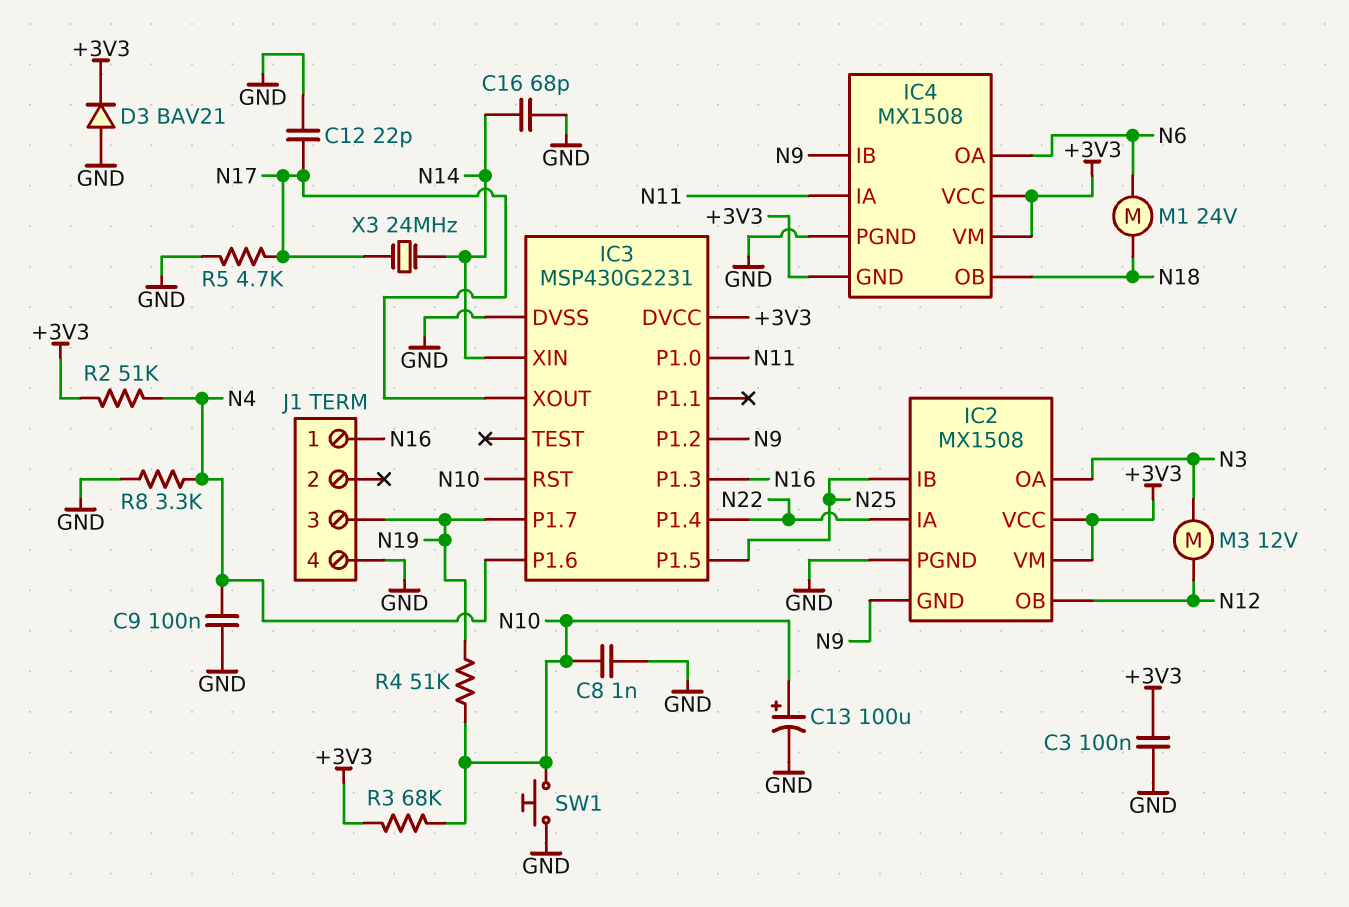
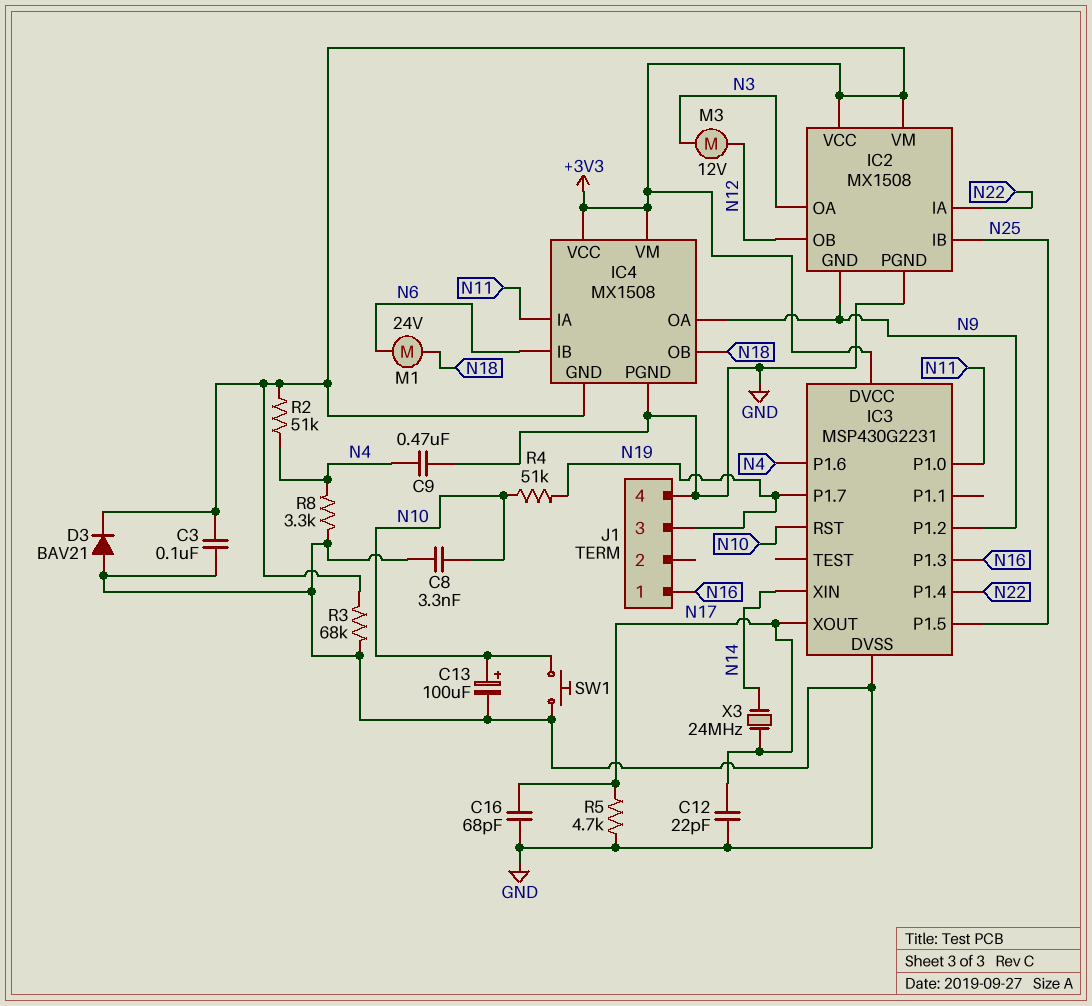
C8: 1nF (GND, N10) -> 3.3nF (GND, N10)
C9: 100nF (GND, N4) -> 470nF (GND, N4)
C16: 68pF (GND, N14) -> 68pF (GND, N17)
IC4 pin IB: N9 -> N6
IC4 pin OA: N6 -> N9
R3: 68k (+3V3, N10) -> 68k (+3V3, GND)

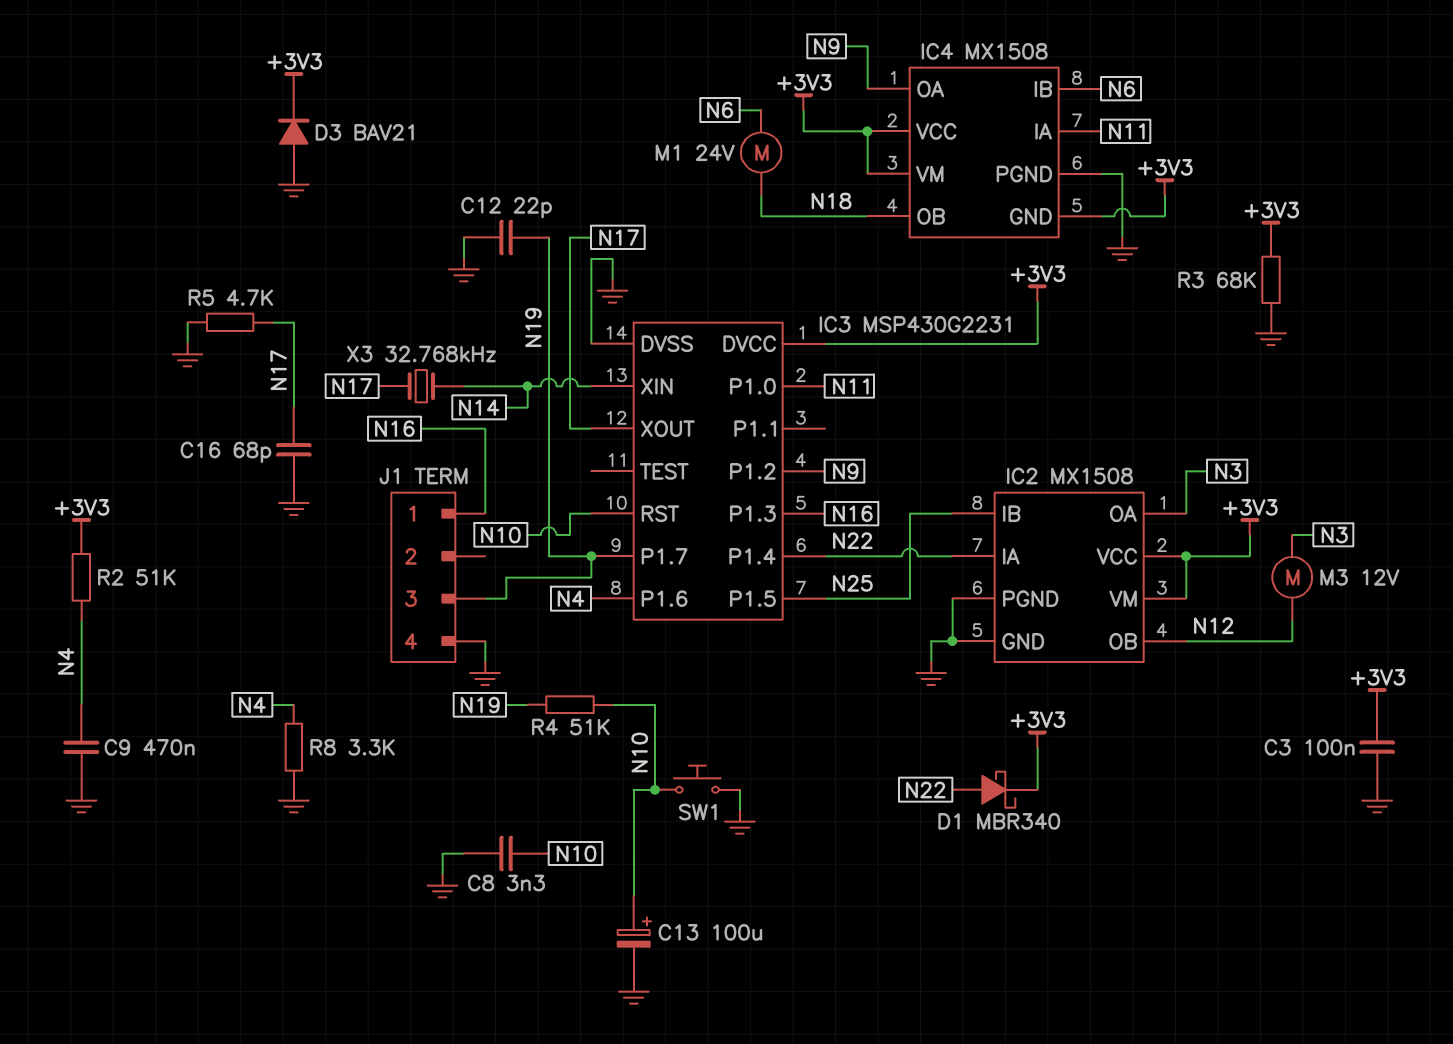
C12: 22pF (GND, N17) -> 22pF (GND, N19)
D1: none -> schottky MBR340 (A N22, K +3V3)
IC2 pin GND: N9 -> GND
X3: 24MHz (N14, N17) -> 32.768kHz (N14, N17)

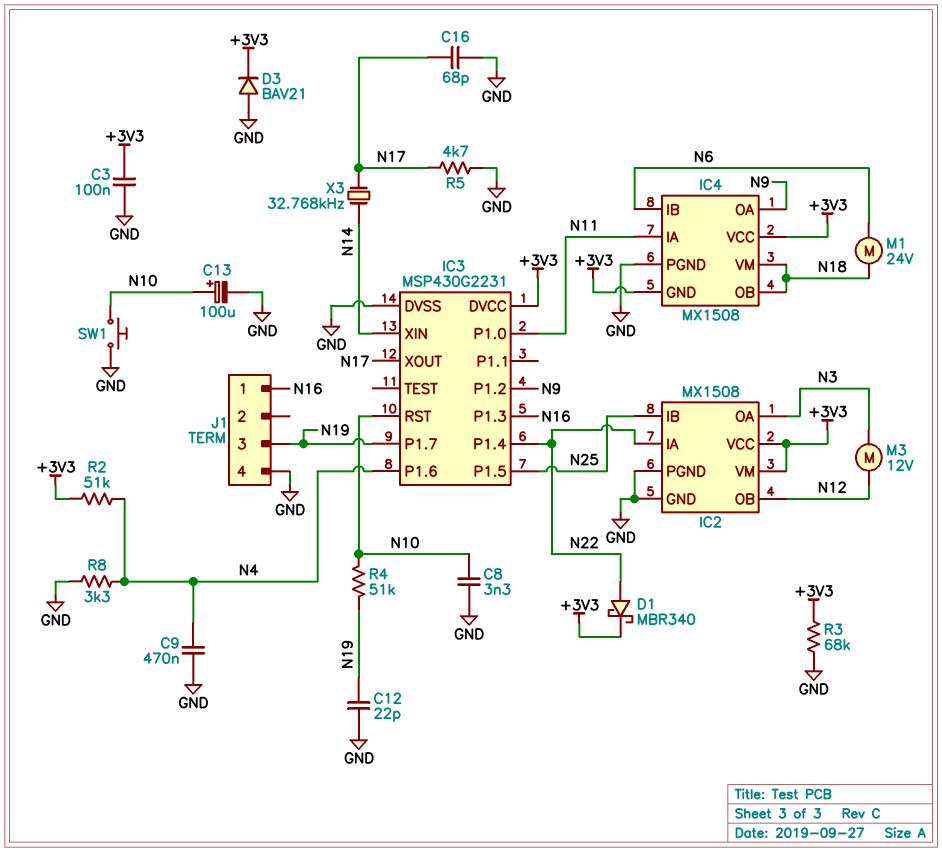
IC4 pin VM: +3V3 -> N18

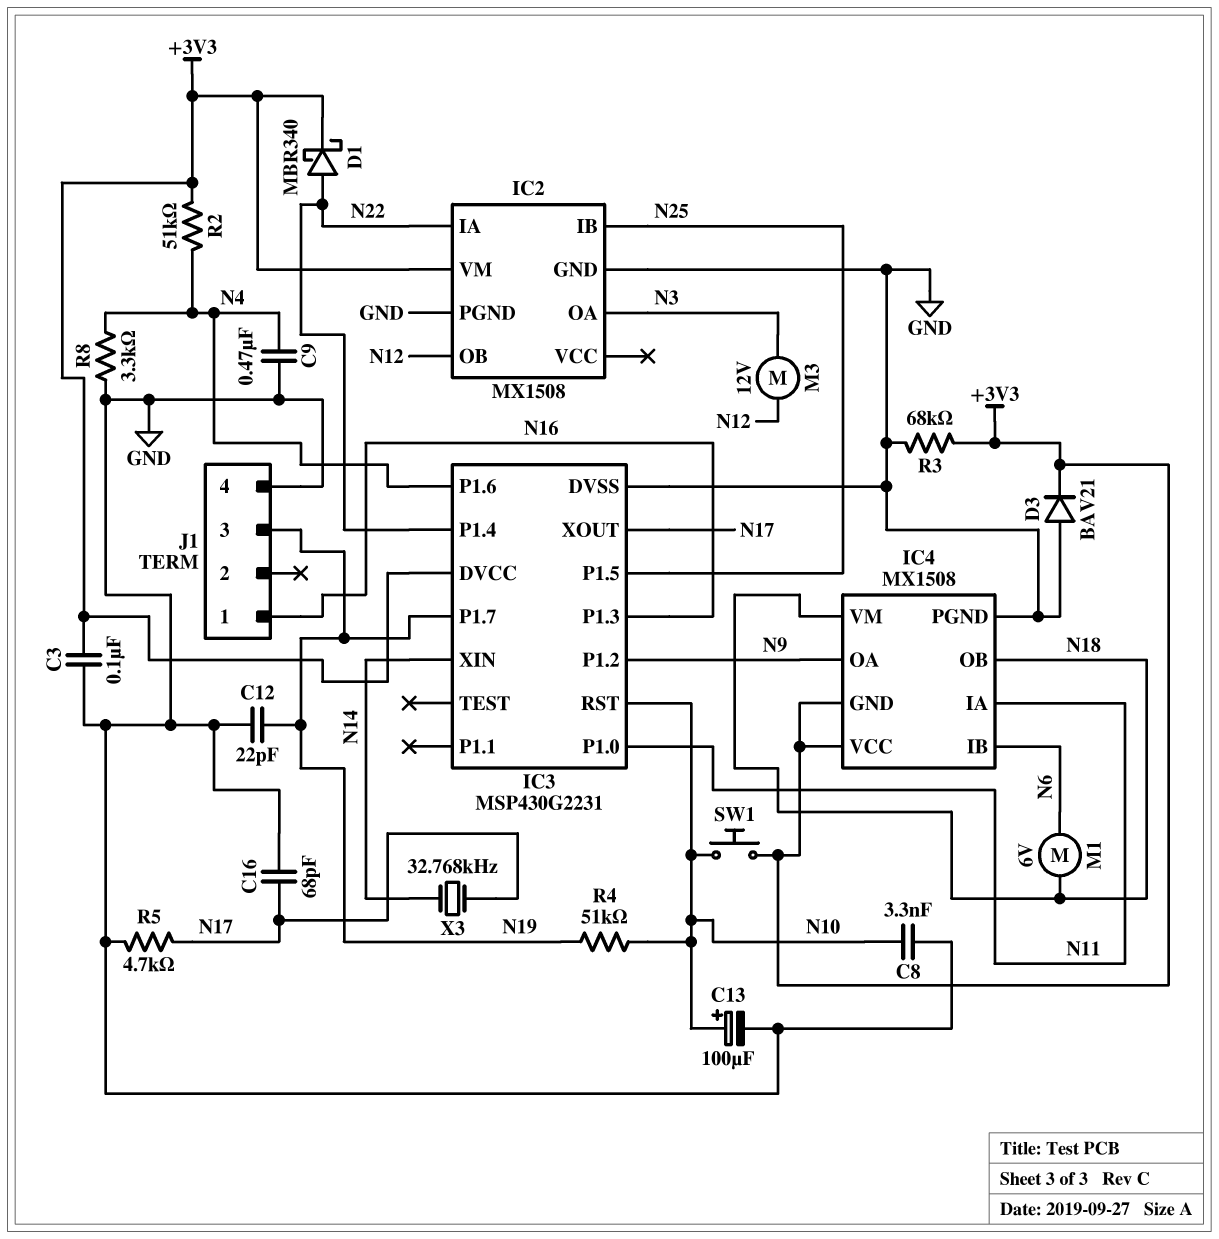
IC2 pin VCC: +3V3 -> none
M1: motor 24V (N6, N18) -> motor 6V (N6, N18)
SW1: button (GND, N10) -> button (+3V3, N10)

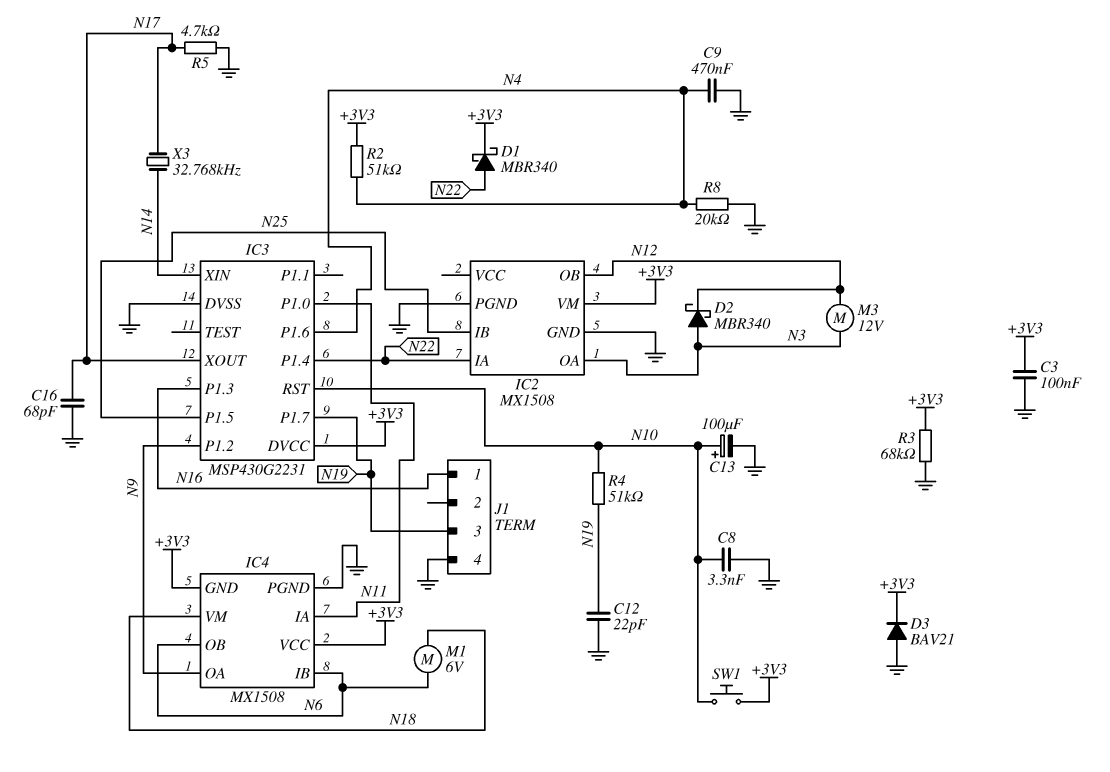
D2: none -> schottky MBR340 (A N3, K N12)
IC4 pin OB: N18 -> N6
R8: 3.3k (GND, N4) -> 20k (GND, N4)

